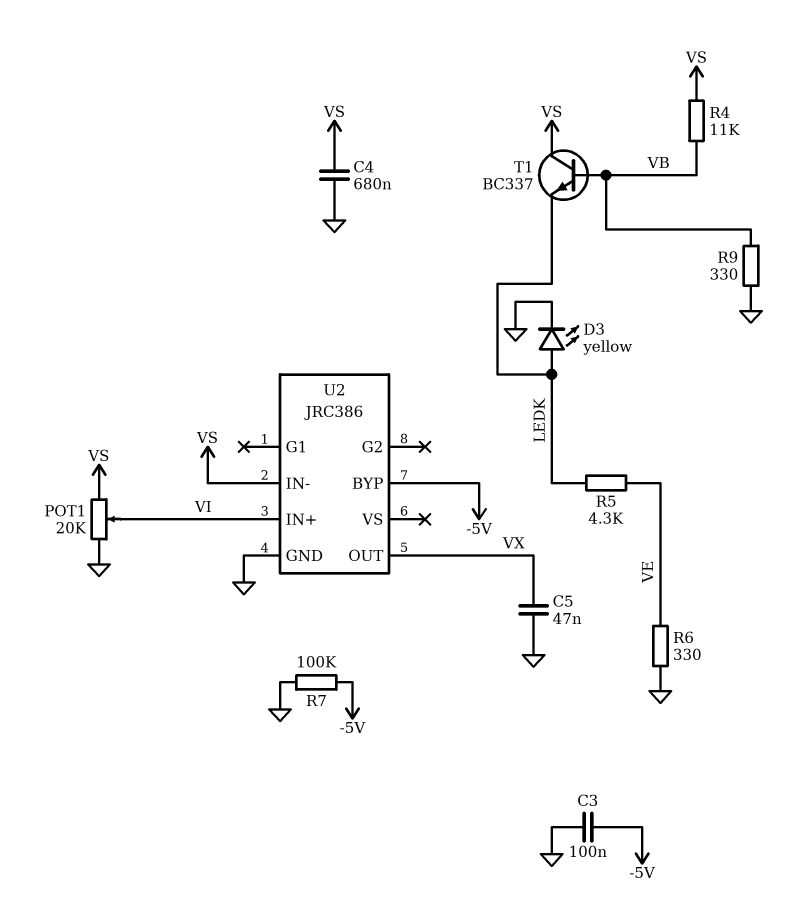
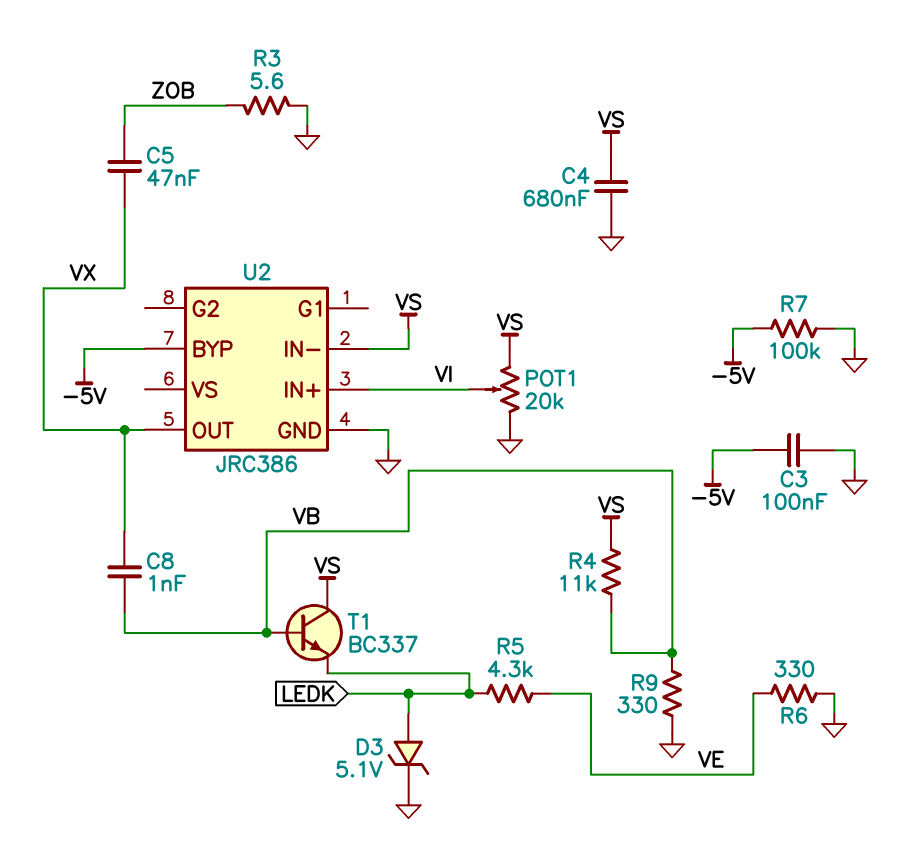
C5: 47nF (GND, VX) -> 47nF (VX, ZOB)
C8: none -> 1nF (VB, VX)
D3: LED yellow (A LEDK, K GND) -> zener 5.1V (A LEDK, K GND)
R3: none -> 5.6 (GND, ZOB)

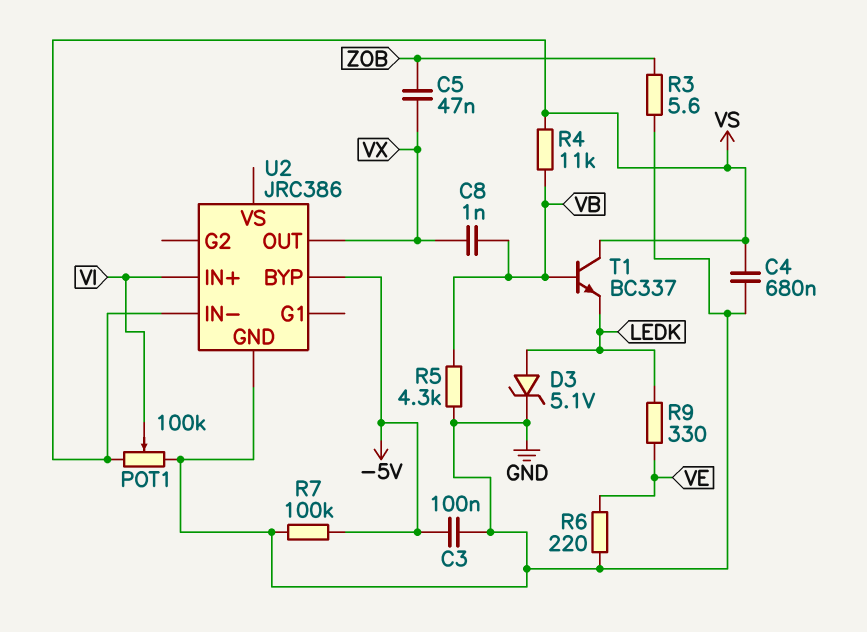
POT1: 20k (GND, VS, wiper VI) -> 100k (GND, VS, wiper VI)
R5: 4.3k (LEDK, VE) -> 4.3k (GND, VB)
R6: 330 (GND, VE) -> 220 (GND, VE)
R9: 330 (GND, VB) -> 330 (LEDK, VE)

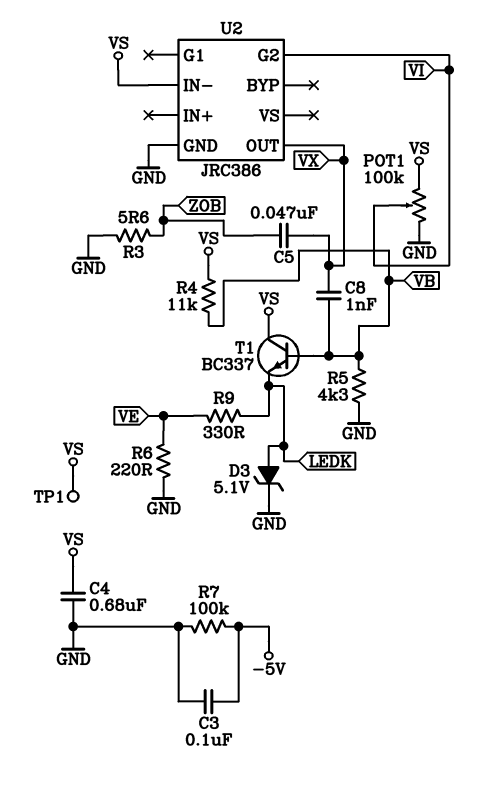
TP1: none -> test point (VS)
U2 pin BYP: -5V -> none
U2 pin G2: none -> VI
U2 pin IN+: VI -> none

